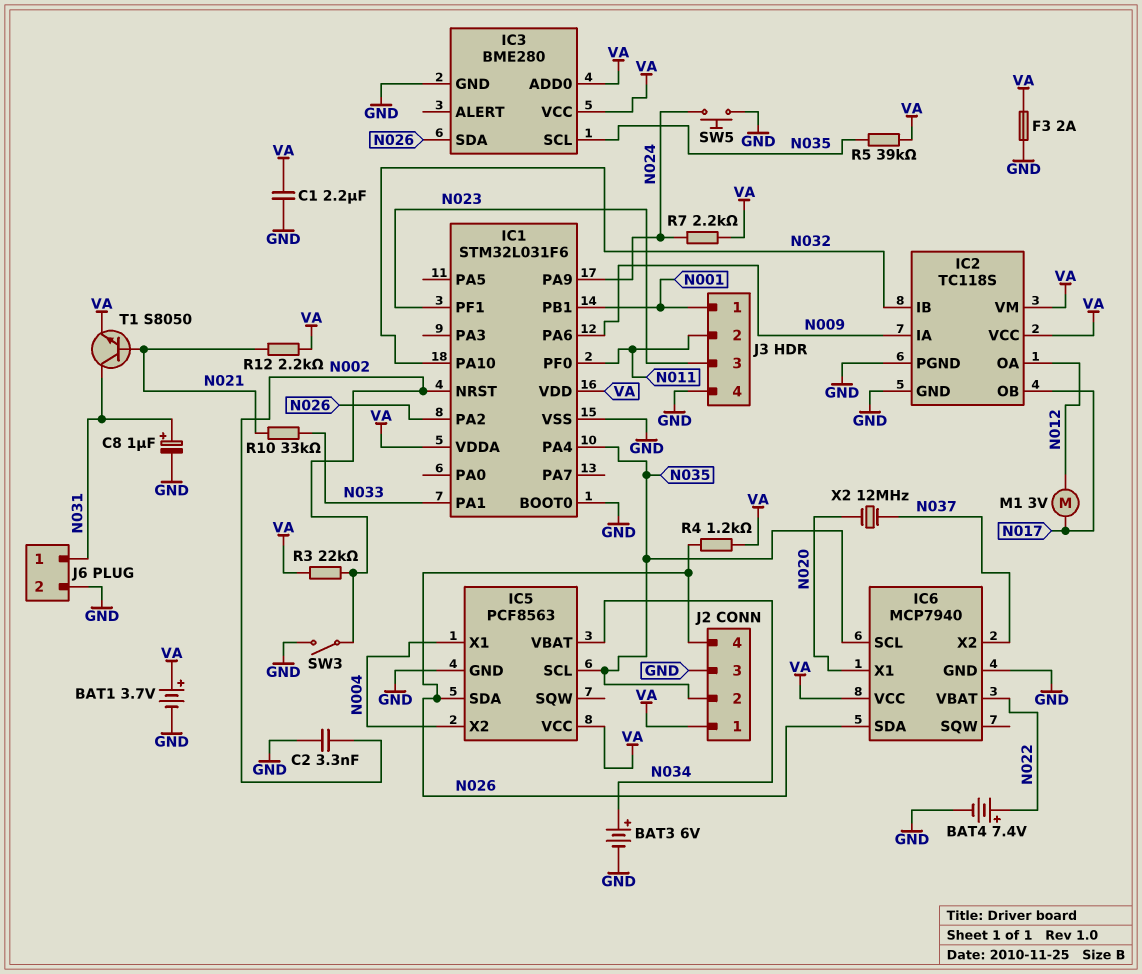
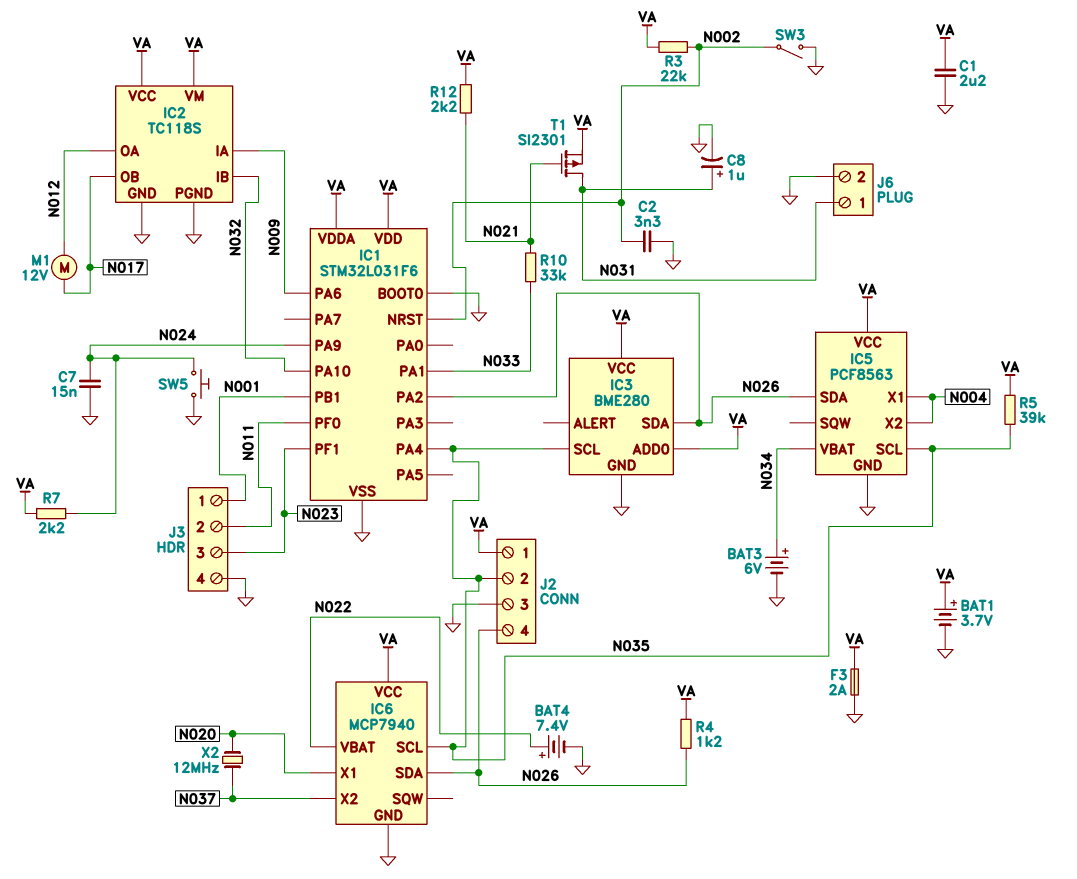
C7: none -> 15nF (GND, N024)
M1: motor 3V (N012, N017) -> motor 12V (N012, N017)
T1: NPN S8050 (B N021, C N031, E VA) -> PMOS SI2301 (G N021, D N031, S VA)

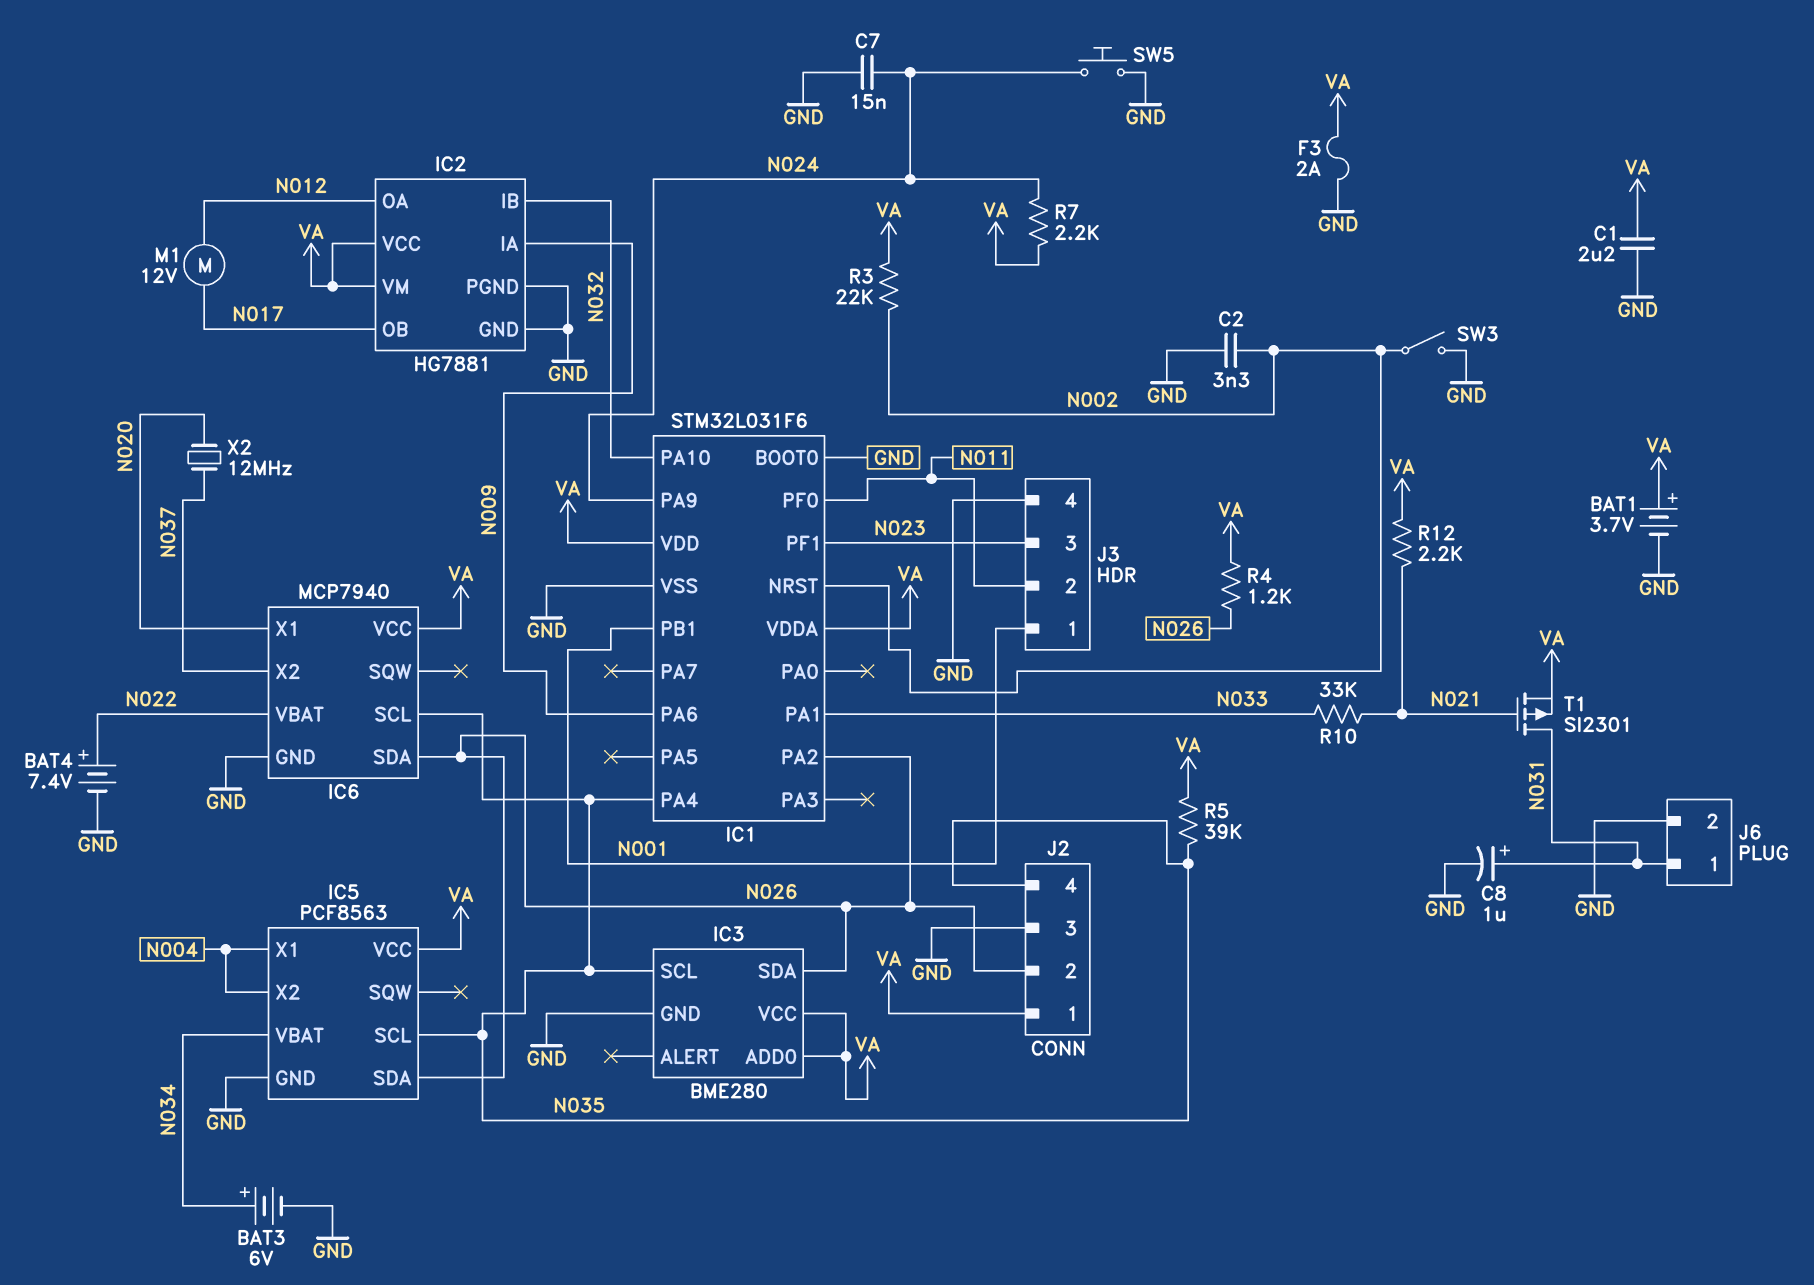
IC2: TC118S -> HG7881
J2 pin 2: N035 -> N026
J2 pin 4: N026 -> N035

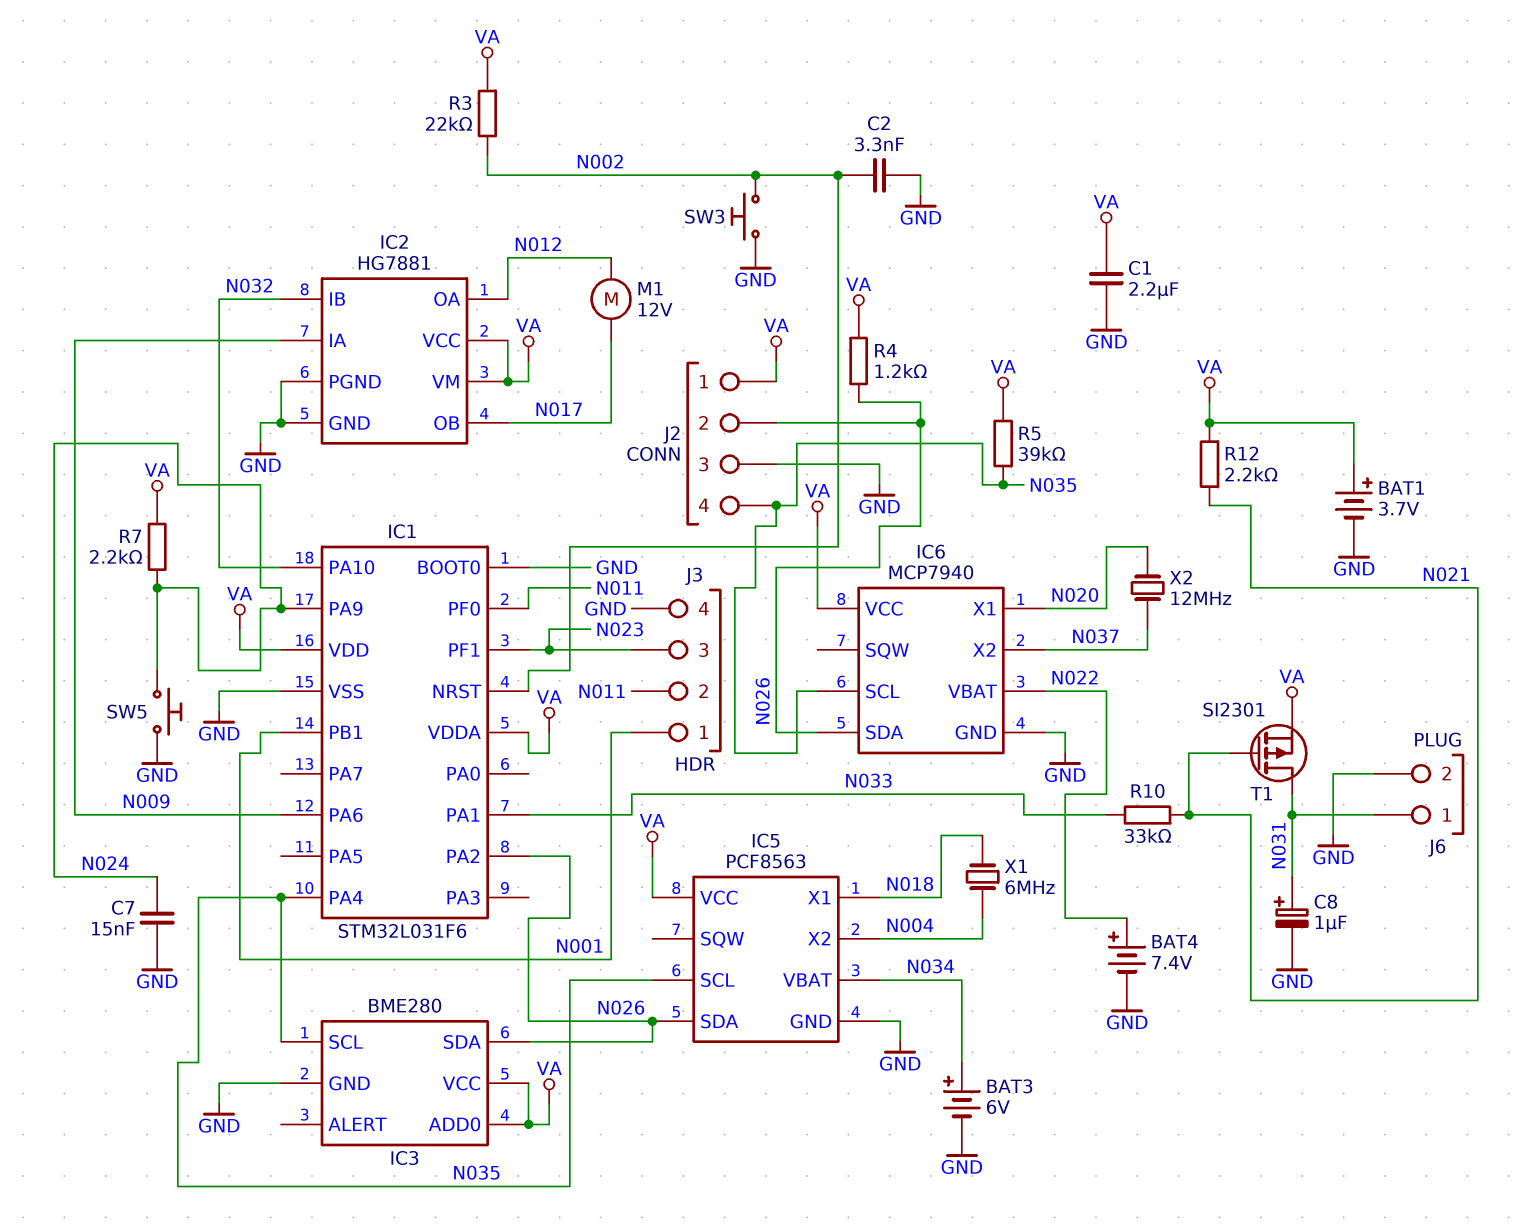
F3: 2A (GND, VA) -> none
IC5 pin X1: N004 -> N018
SW3: switch (GND, N002) -> button (GND, N002)
X1: none -> 6MHz (N004, N018)

